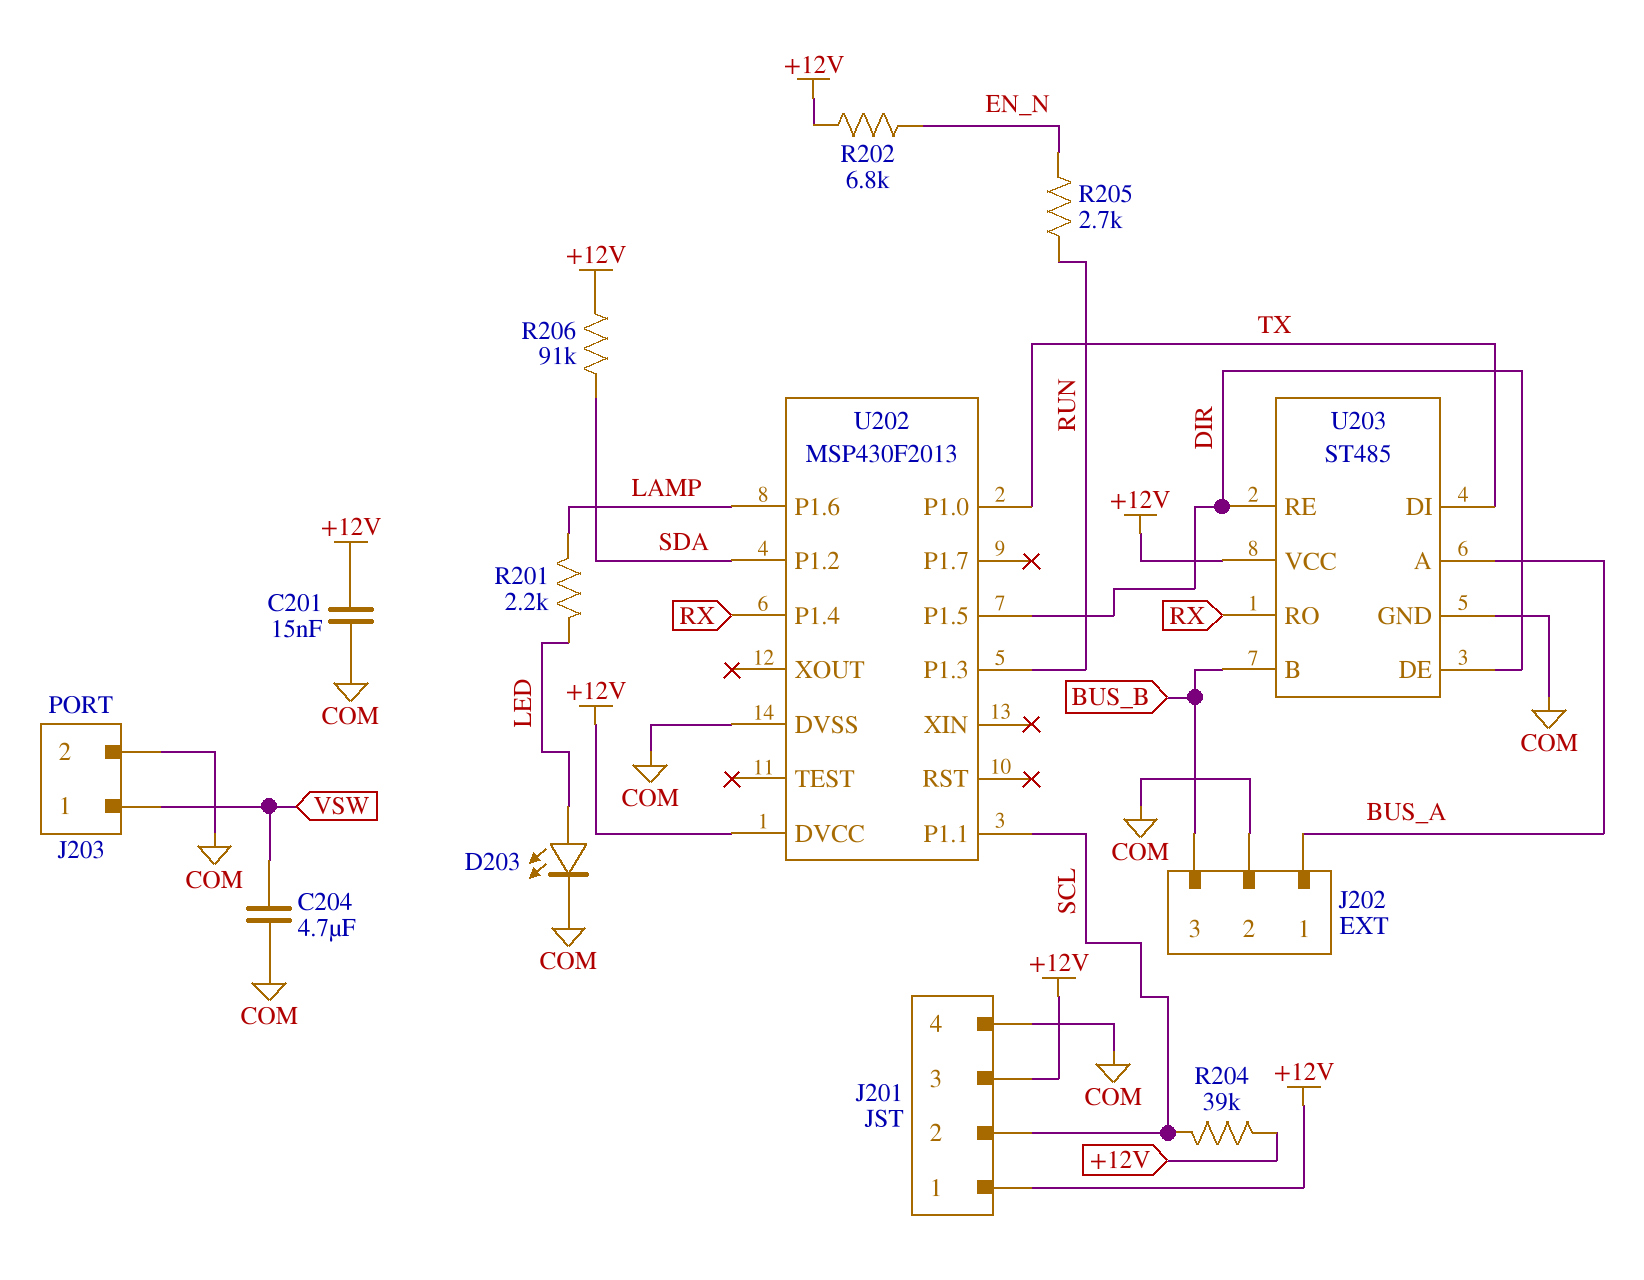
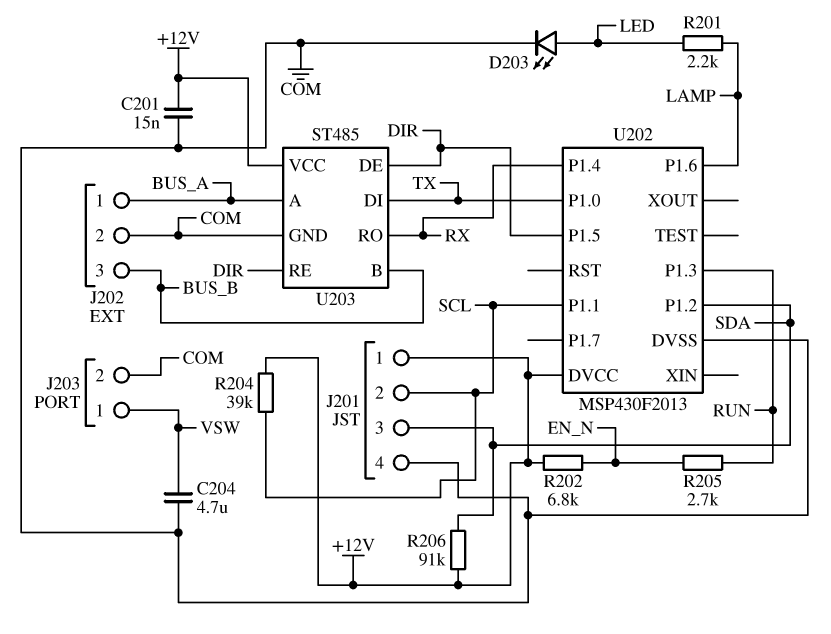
J201 pin 3: +12V -> SDA

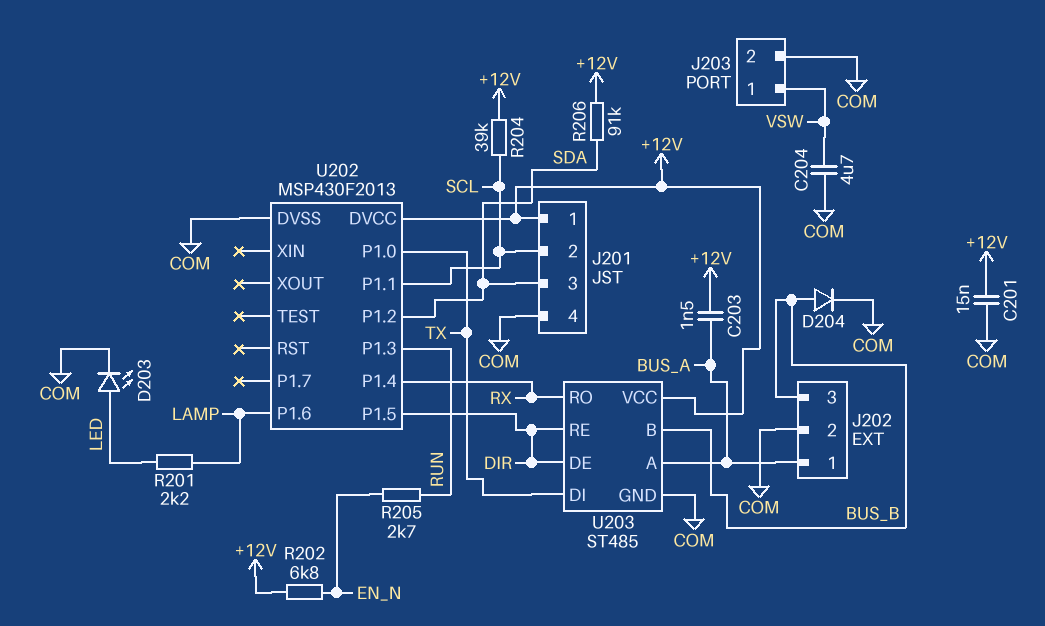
C203: none -> 1.5nF (+12V, BUS_A)
D204: none -> diode (A BUS_B, K COM)

